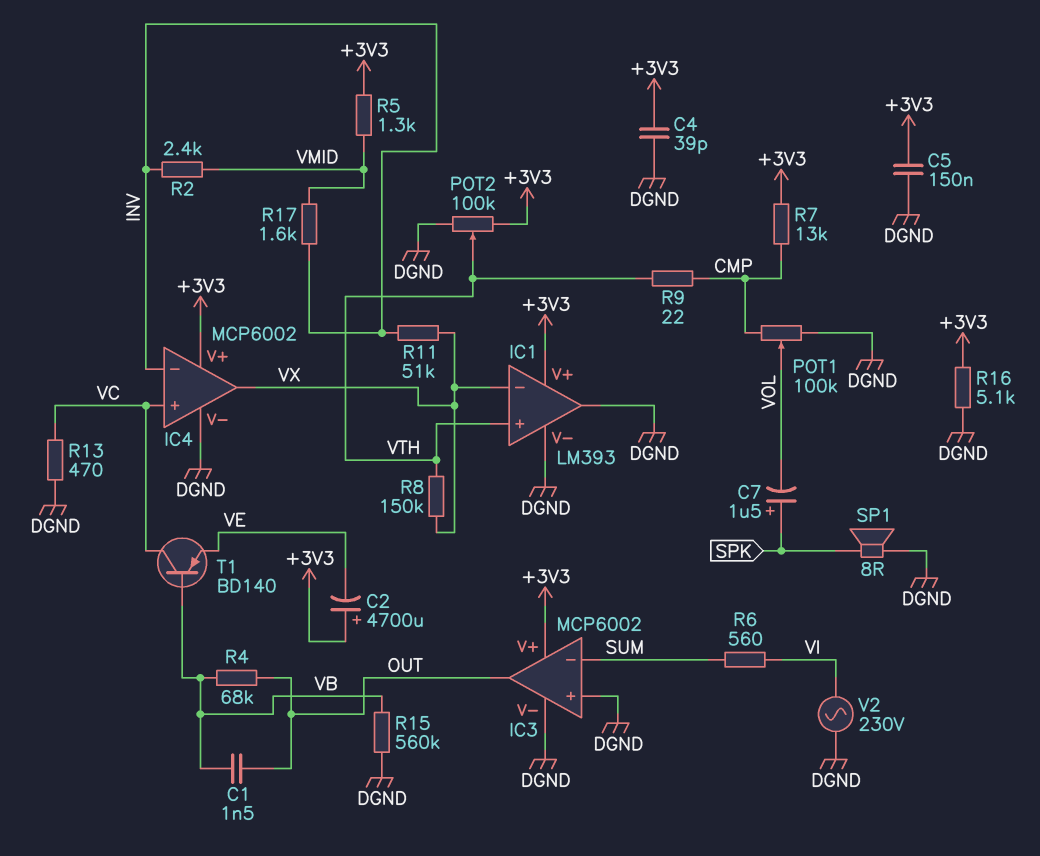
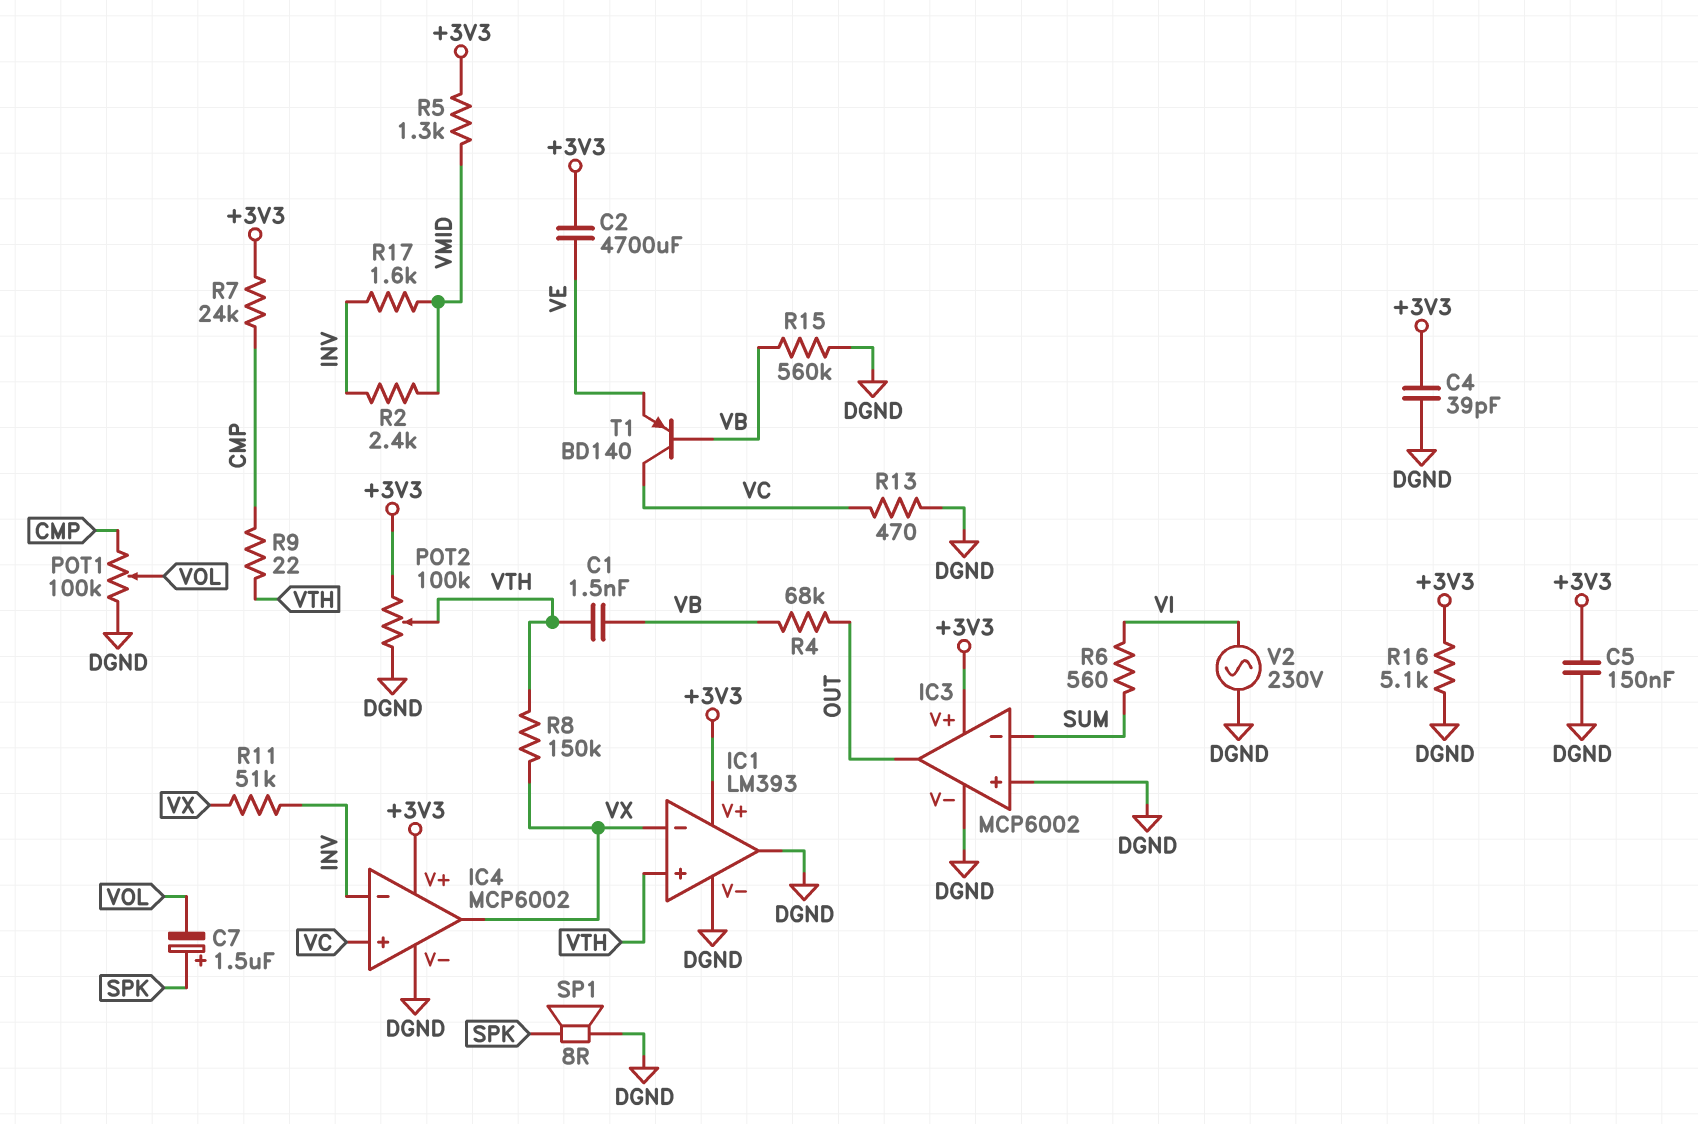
C1: 1.5nF (OUT, VB) -> 1.5nF (VB, VTH)
C2: 4700uF (plus +3V3, minus VE) -> 4700uF (+3V3, VE)
R7: 13k (+3V3, CMP) -> 24k (+3V3, CMP)

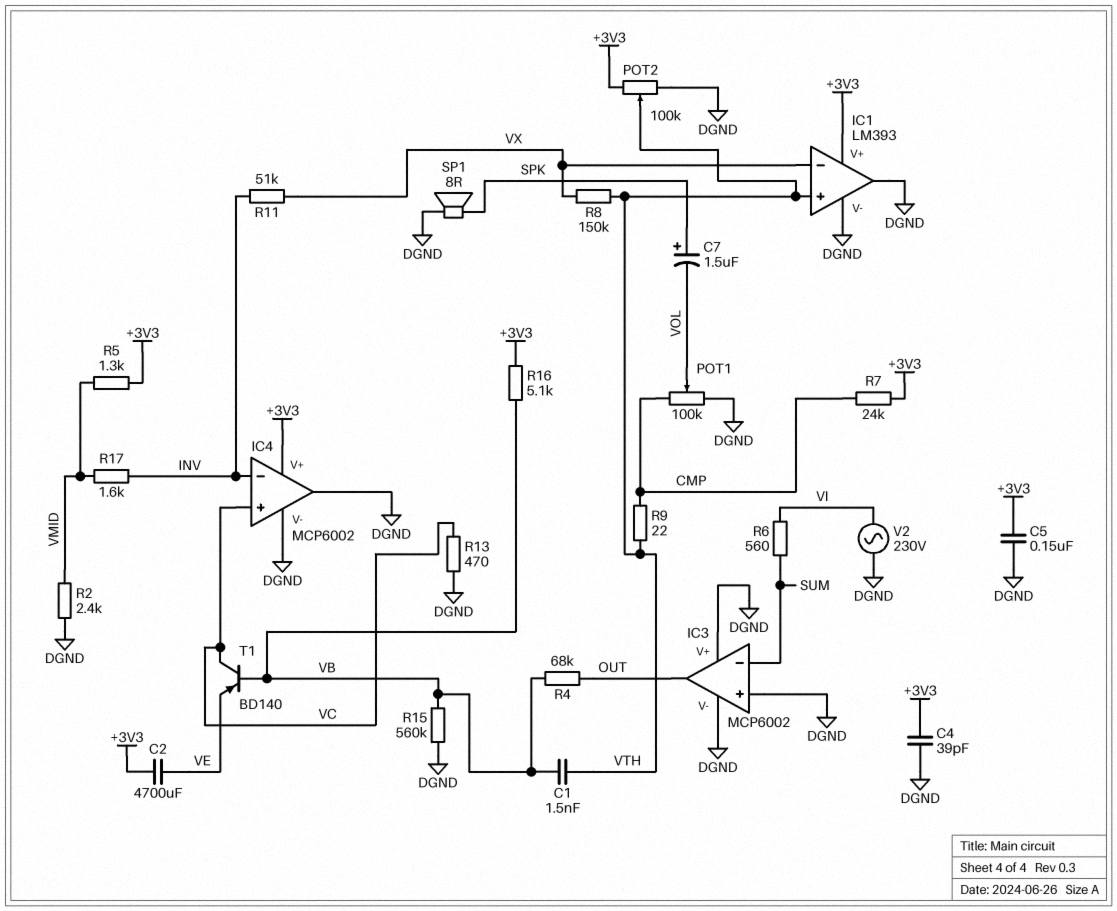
IC3 pin V+: +3V3 -> DGND
IC4 pin out: VX -> DGND
R2: 2.4k (INV, VMID) -> 2.4k (DGND, VMID)
R16: 5.1k (+3V3, DGND) -> 5.1k (+3V3, VB)

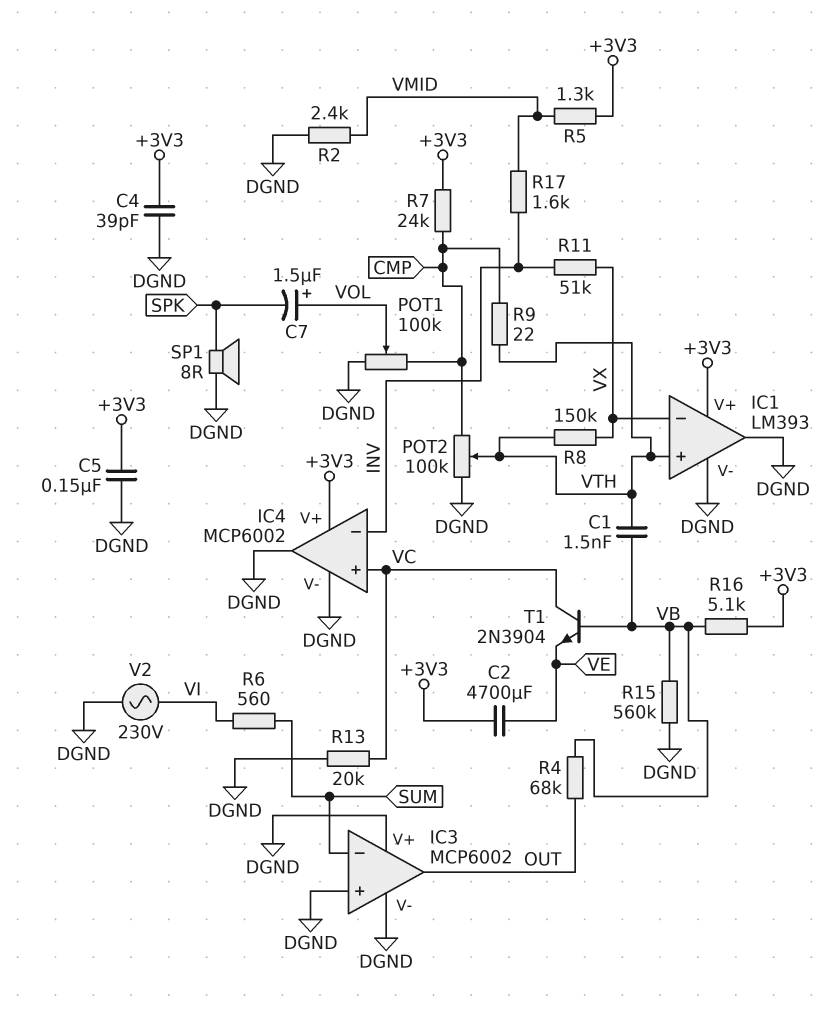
C7: 1.5uF (plus SPK, minus VOL) -> 1.5uF (plus VOL, minus SPK)
POT2: 100k (+3V3, DGND, wiper VTH) -> 100k (CMP, DGND, wiper VTH)
R13: 470 (DGND, VC) -> 20k (DGND, VC)
T1: PNP BD140 (B VB, C VC, E VE) -> NPN 2N3904 (B VB, C VC, E VE)

